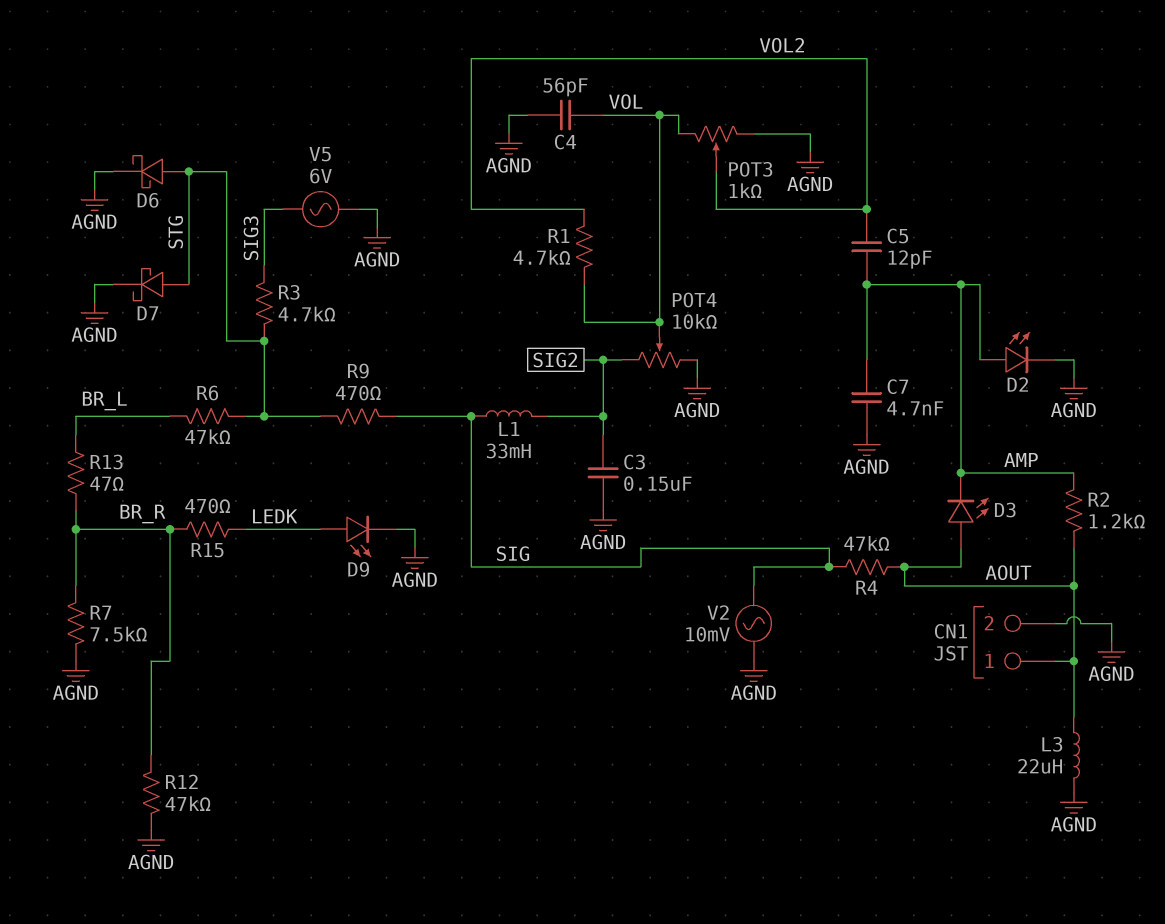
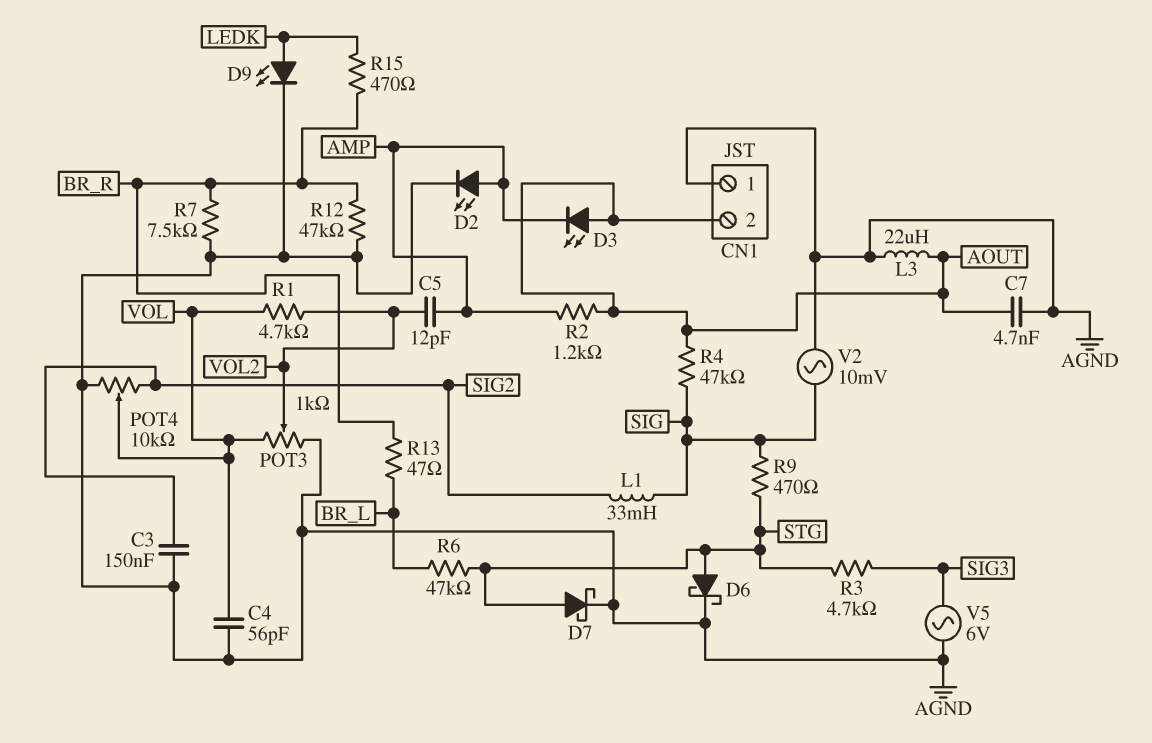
C7: 4.7nF (AGND, AMP) -> 4.7nF (AGND, AOUT)
CN1 pin 1: AOUT -> AGND
CN1 pin 2: AGND -> AOUT

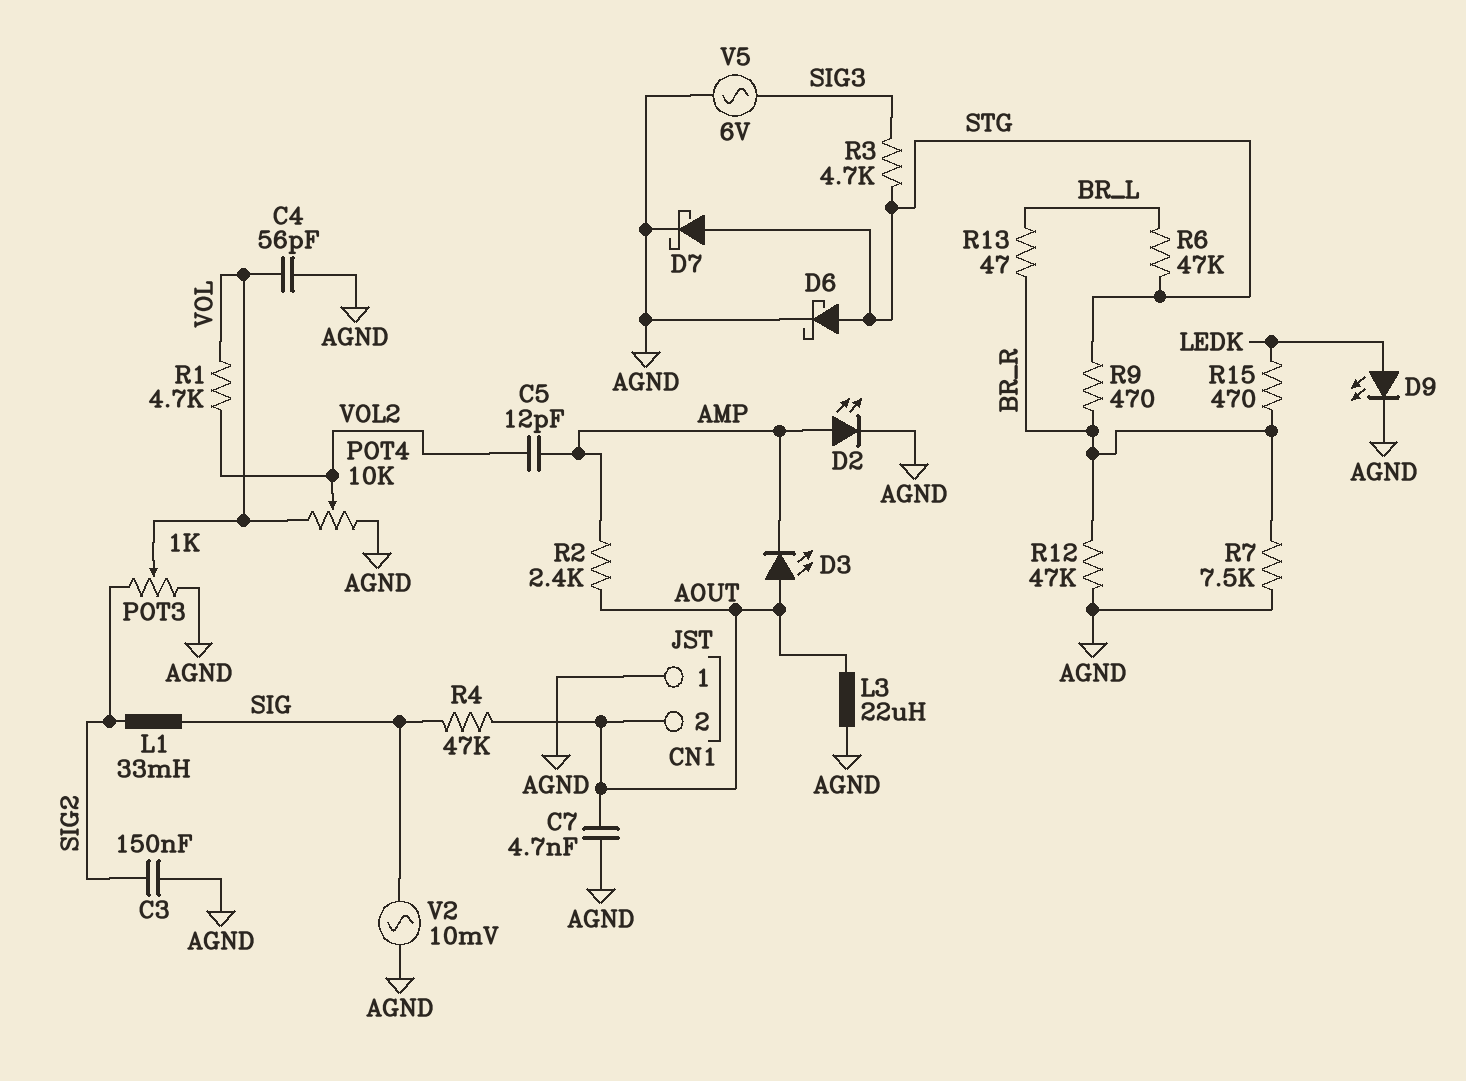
POT3: 1k (AGND, VOL, wiper VOL2) -> 1k (AGND, SIG2, wiper VOL)
POT4: 10k (AGND, SIG2, wiper VOL) -> 10k (AGND, VOL, wiper VOL2)
R2: 1.2k (AMP, AOUT) -> 2.4k (AMP, AOUT)
R9: 470 (SIG, STG) -> 470 (BR_R, STG)

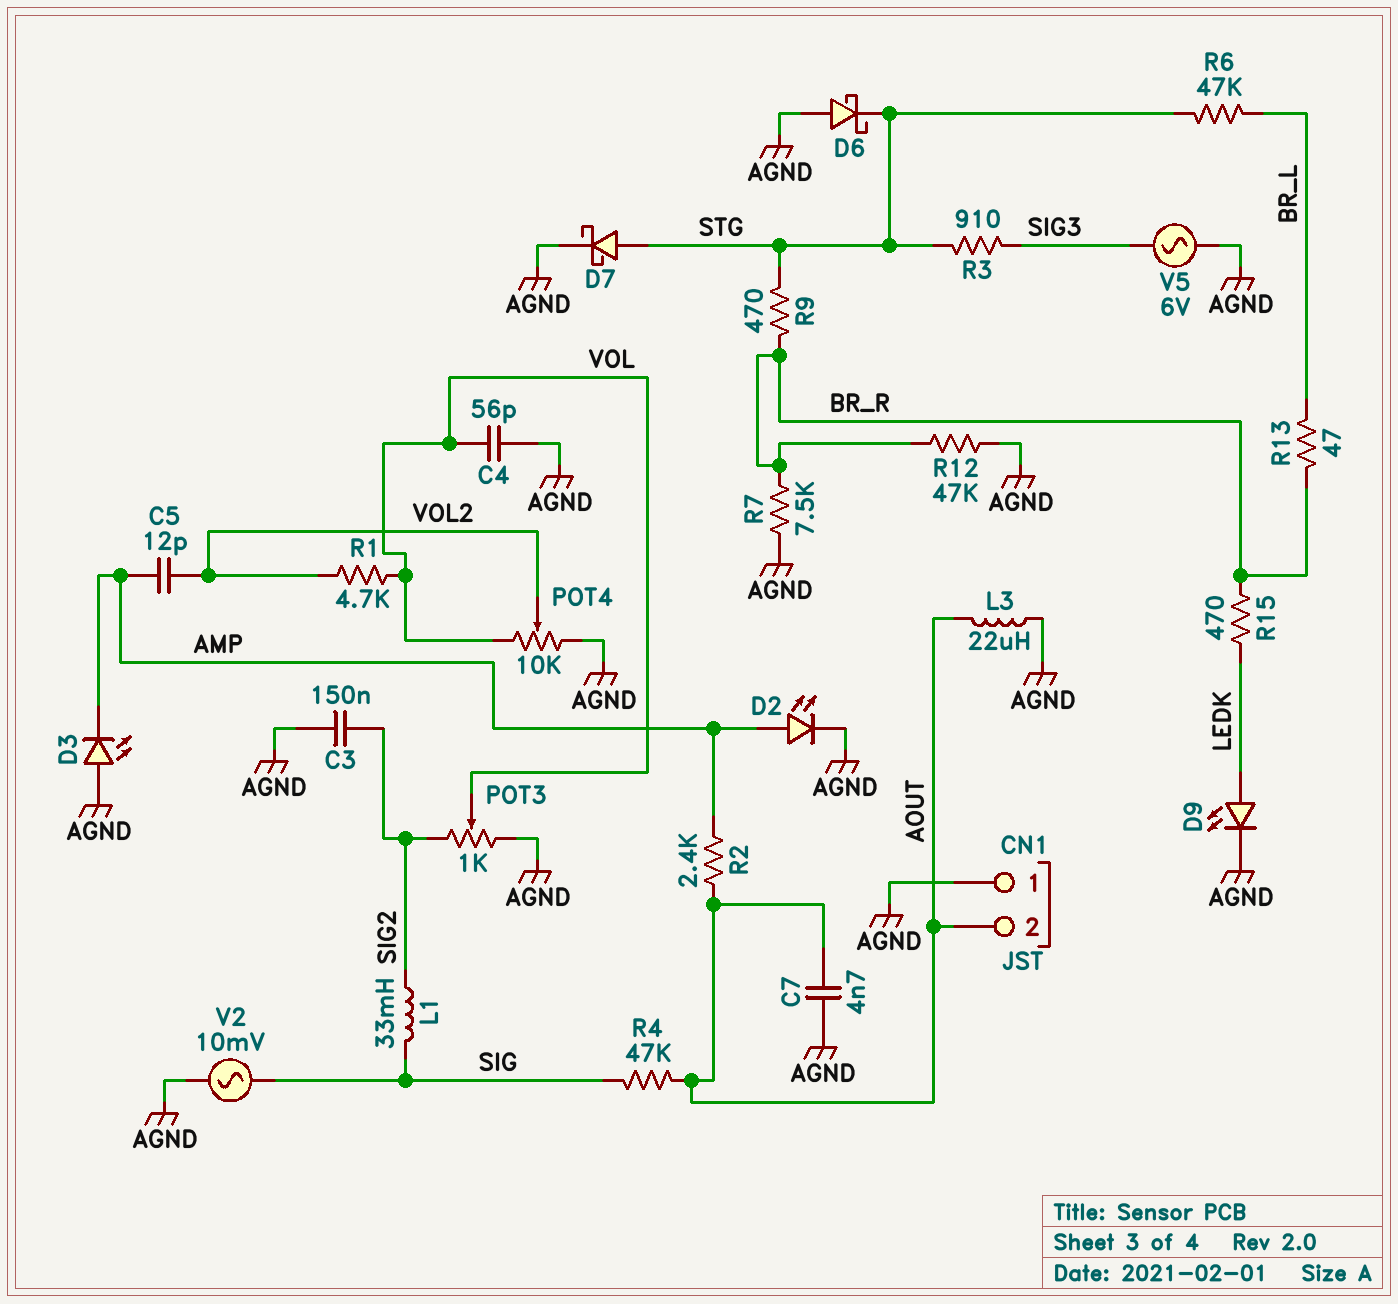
D3: LED (A AOUT, K AMP) -> LED (A AGND, K AMP)
D6: schottky (A STG, K AGND) -> schottky (A AGND, K STG)
R3: 4.7k (SIG3, STG) -> 910 (SIG3, STG)

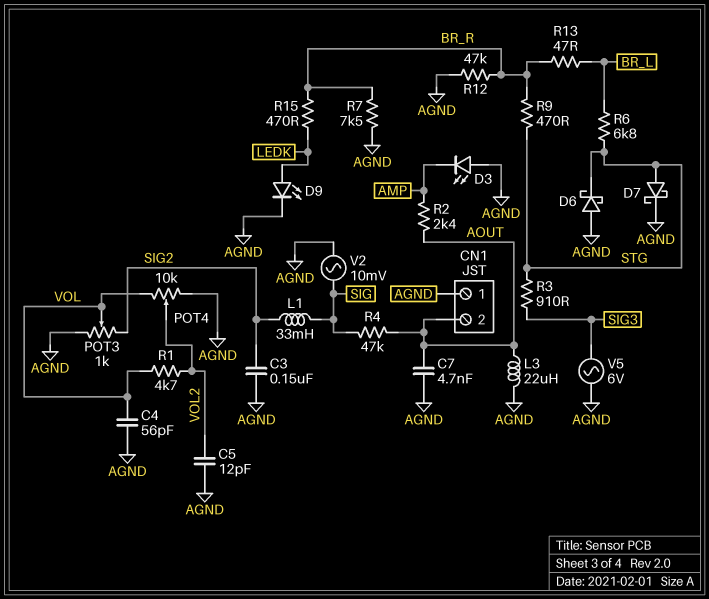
C5: 12pF (AMP, VOL2) -> 12pF (AGND, VOL2)
D2: LED (A AMP, K AGND) -> none
R6: 47k (BR_L, STG) -> 6.8k (BR_L, STG)

